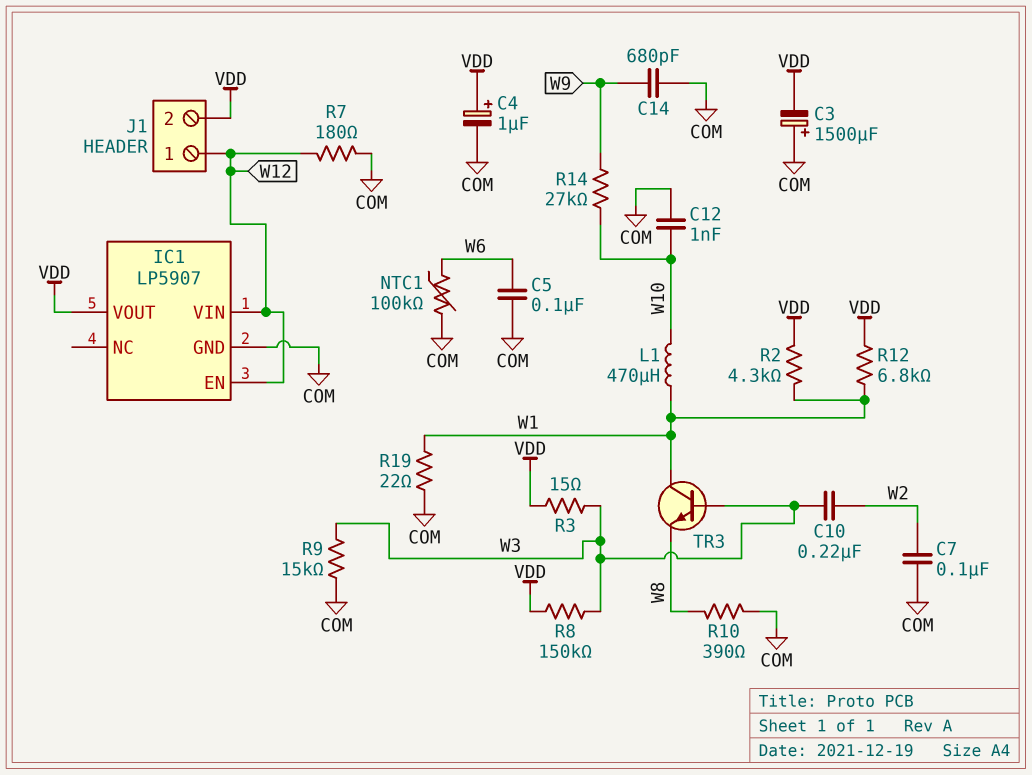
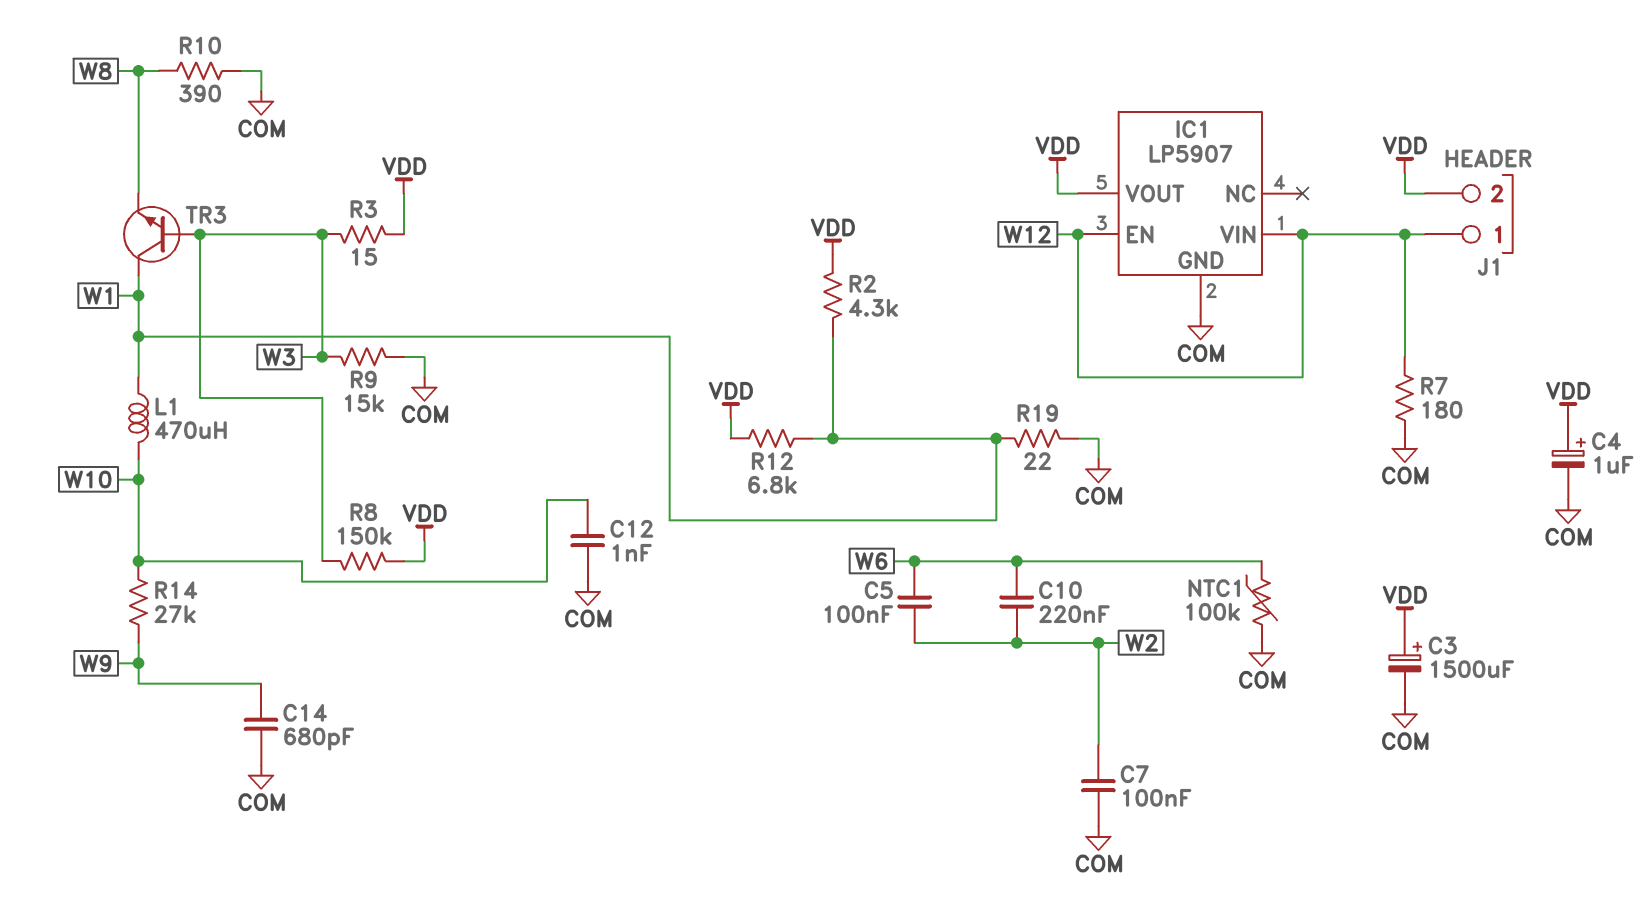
C3: 1500uF (plus COM, minus VDD) -> 1500uF (plus VDD, minus COM)
C5: 100nF (COM, W6) -> 100nF (W2, W6)
C10: 220nF (W2, W3) -> 220nF (W2, W6)

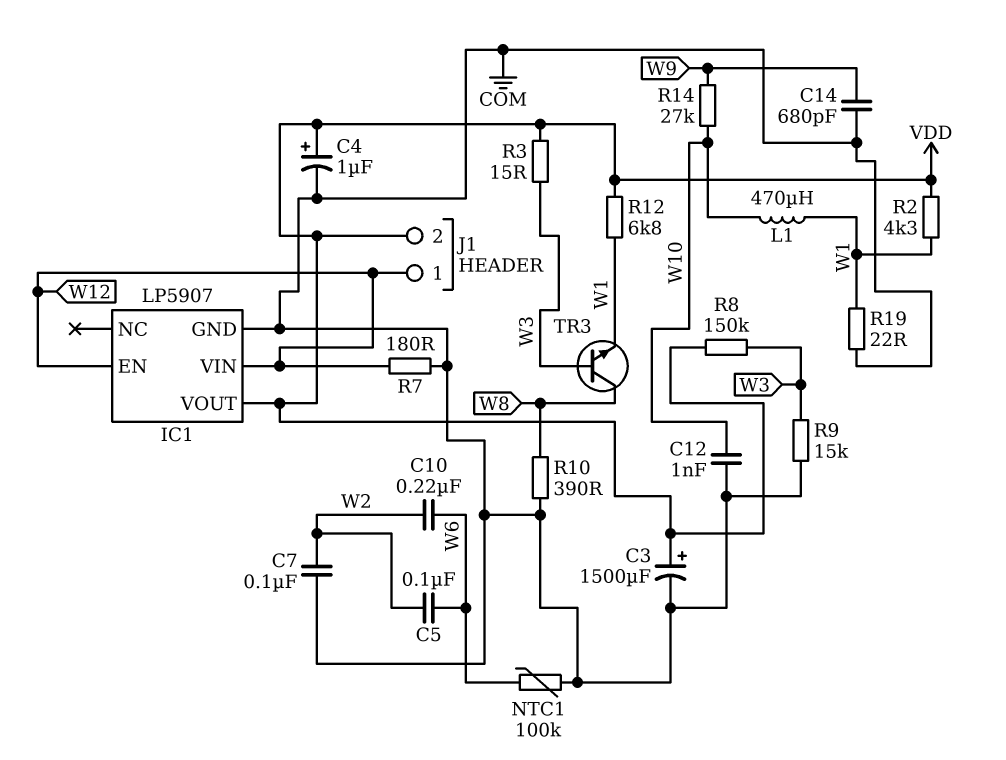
TR3: NPN (B W3, C W1, E W8) -> NPN (B W3, C W8, E W1)

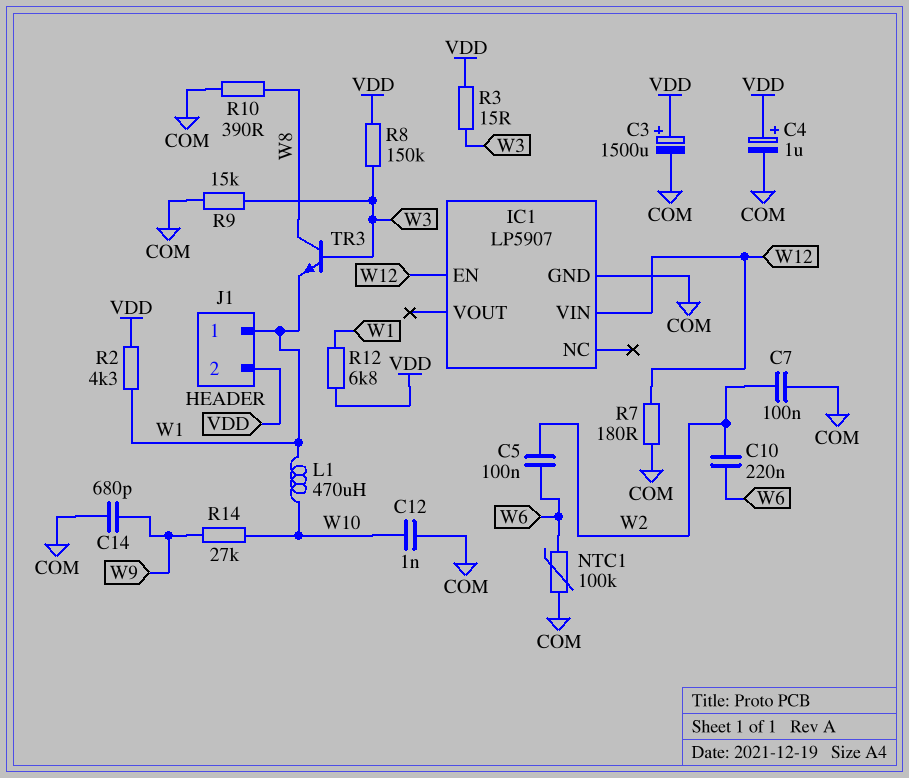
IC1 pin VOUT: VDD -> none
J1 pin 1: W12 -> W1
R19: 22 (COM, W1) -> none

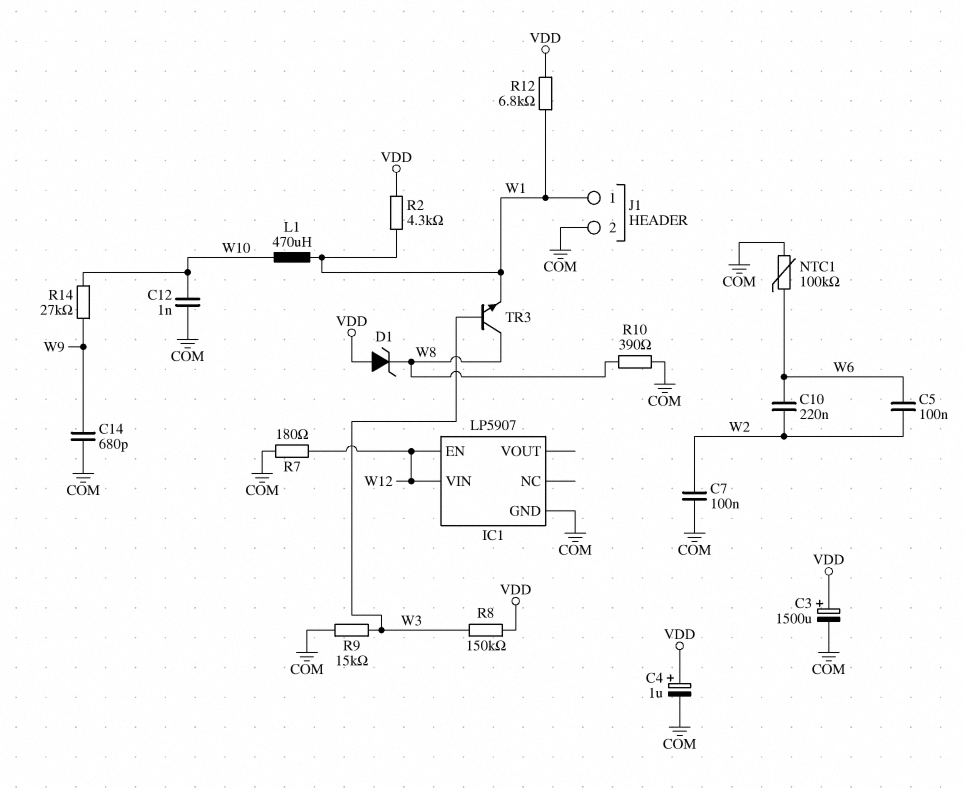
D1: none -> zener (A VDD, K W8)
J1 pin 2: VDD -> COM
R3: 15 (VDD, W3) -> none

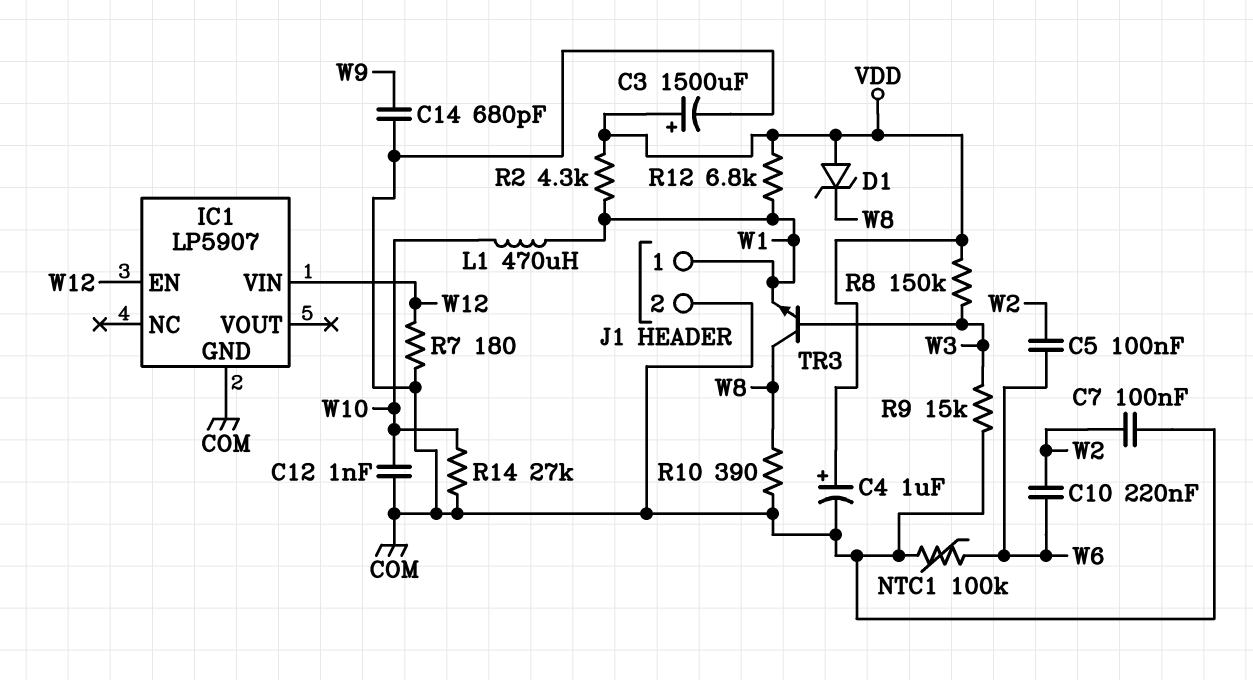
R14: 27k (W9, W10) -> 27k (COM, W10)

